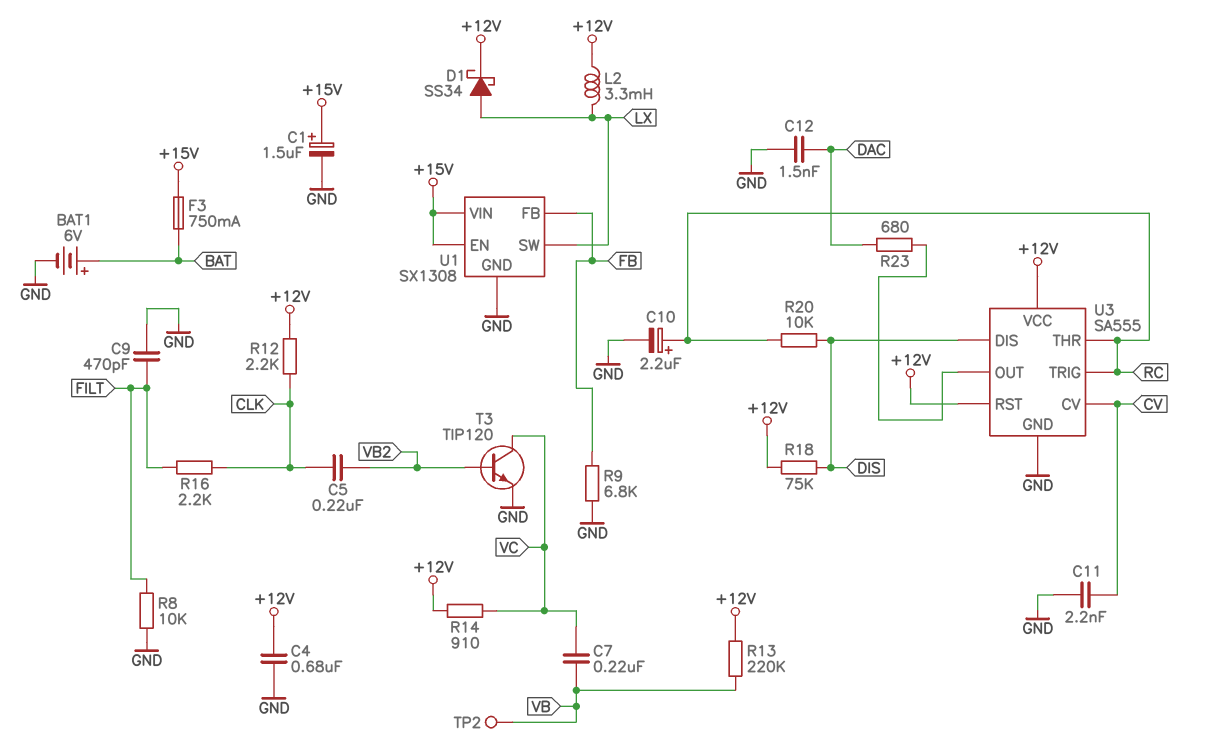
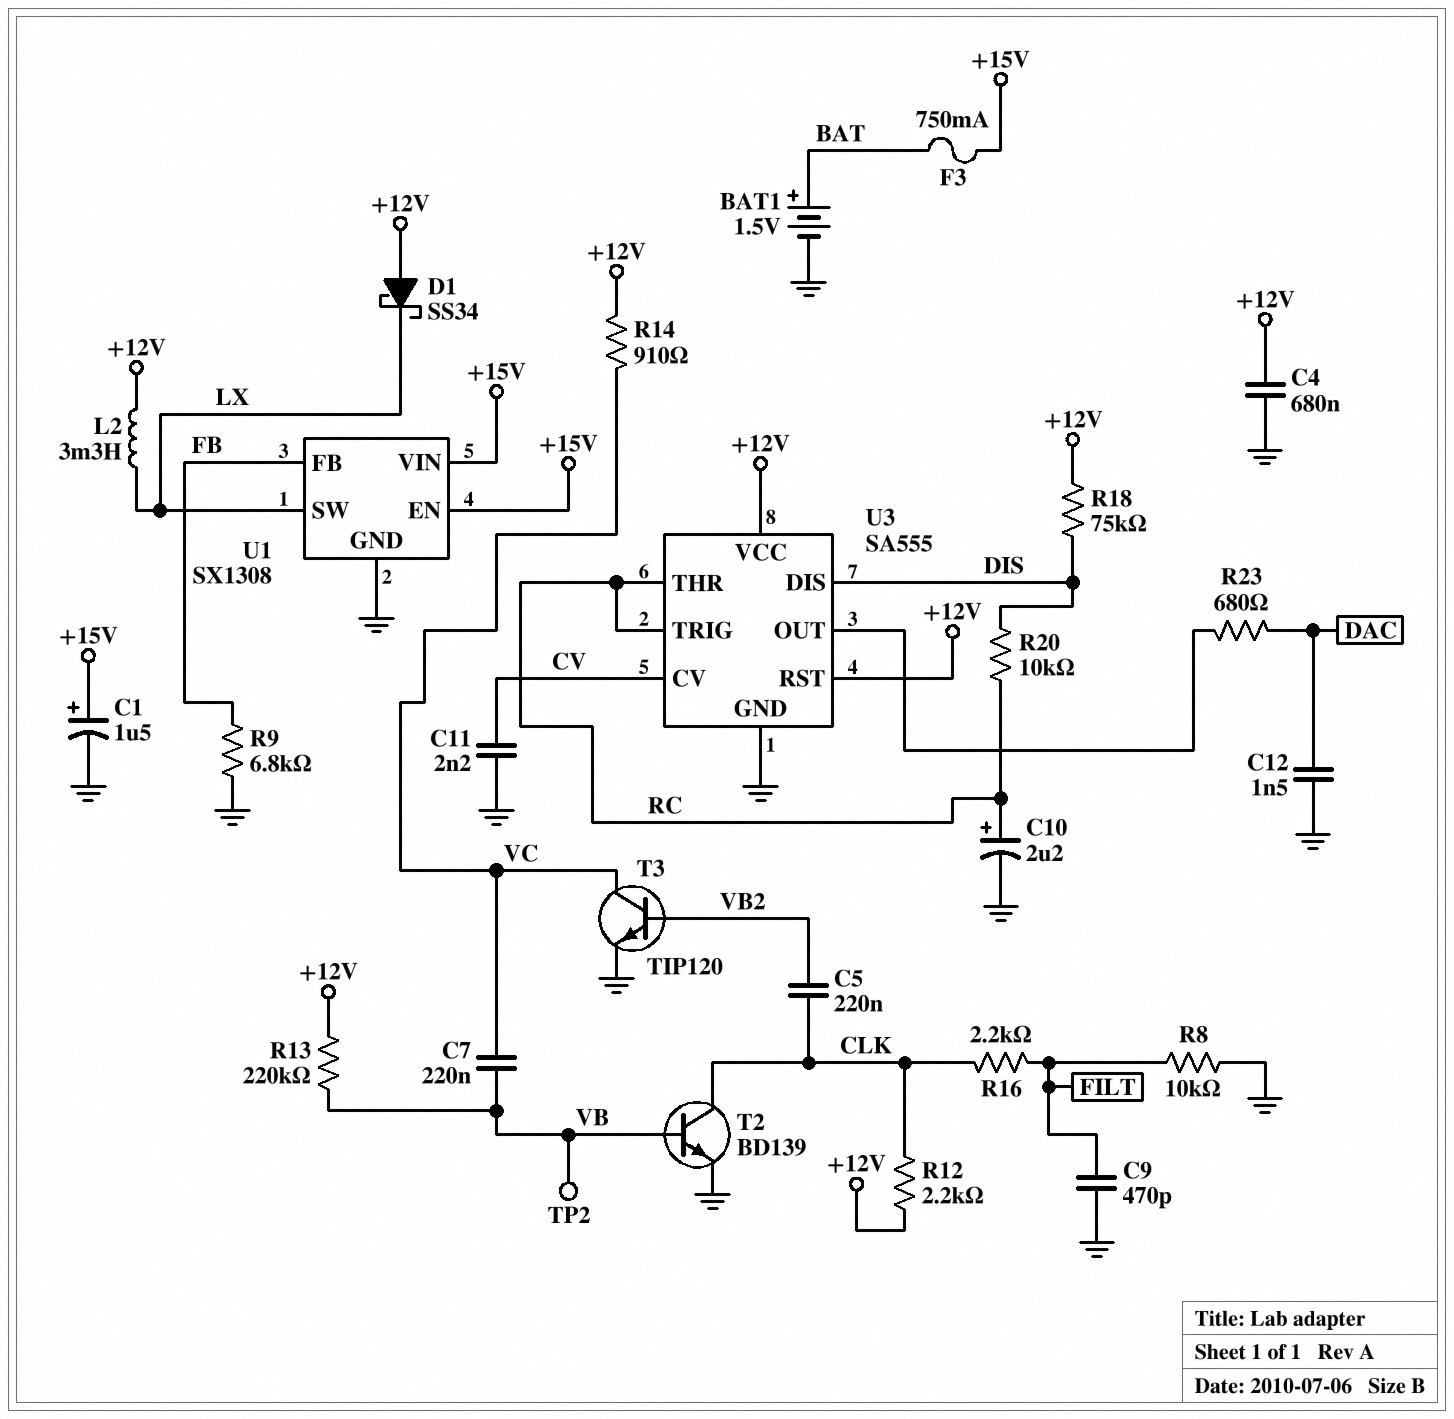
BAT1: 6V (plus BAT, minus GND) -> 1.5V (plus BAT, minus GND)
D1: schottky SS34 (A LX, K +12V) -> schottky SS34 (A +12V, K LX)
T2: none -> NPN BD139 (B VB, C CLK, E GND)

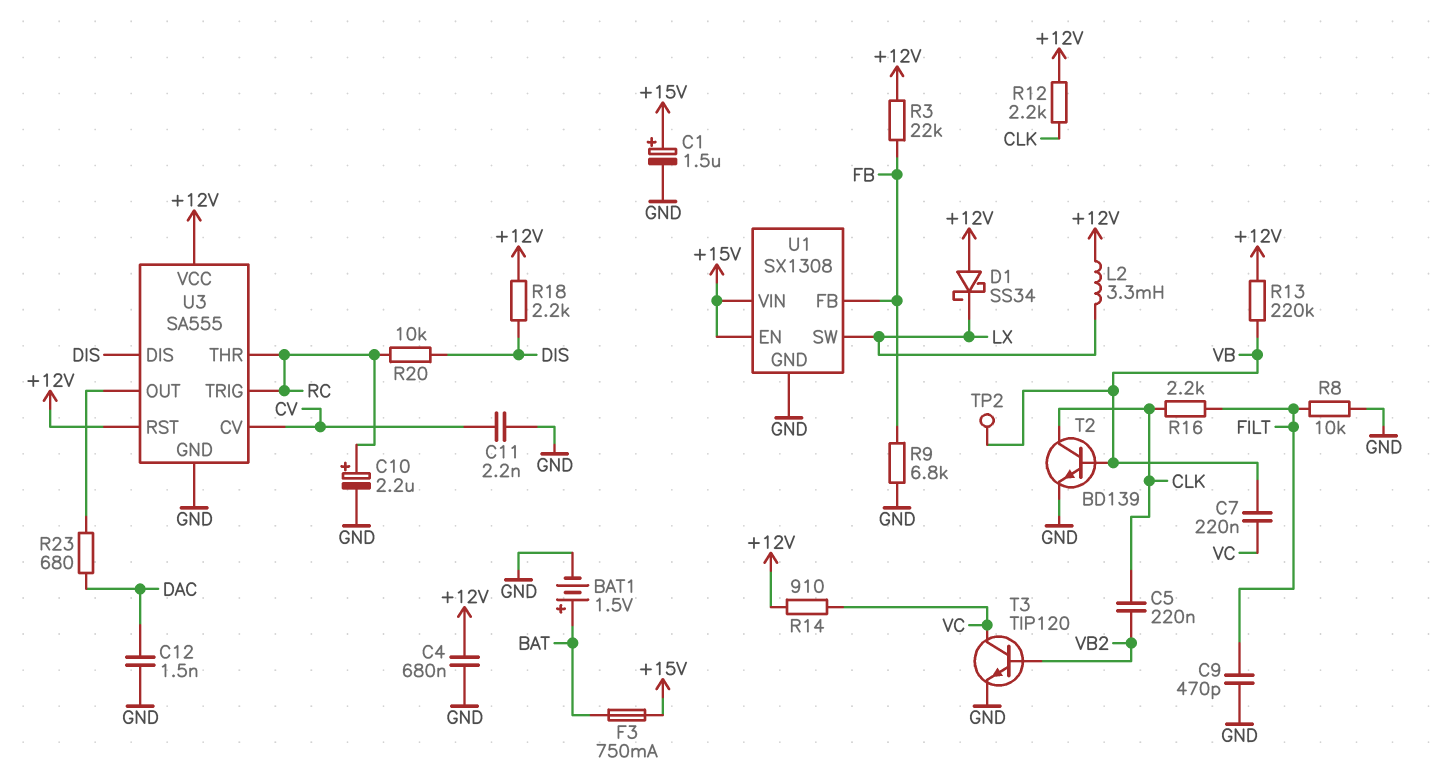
R3: none -> 22k (+12V, FB)
R18: 75k (+12V, DIS) -> 2.2k (+12V, DIS)

